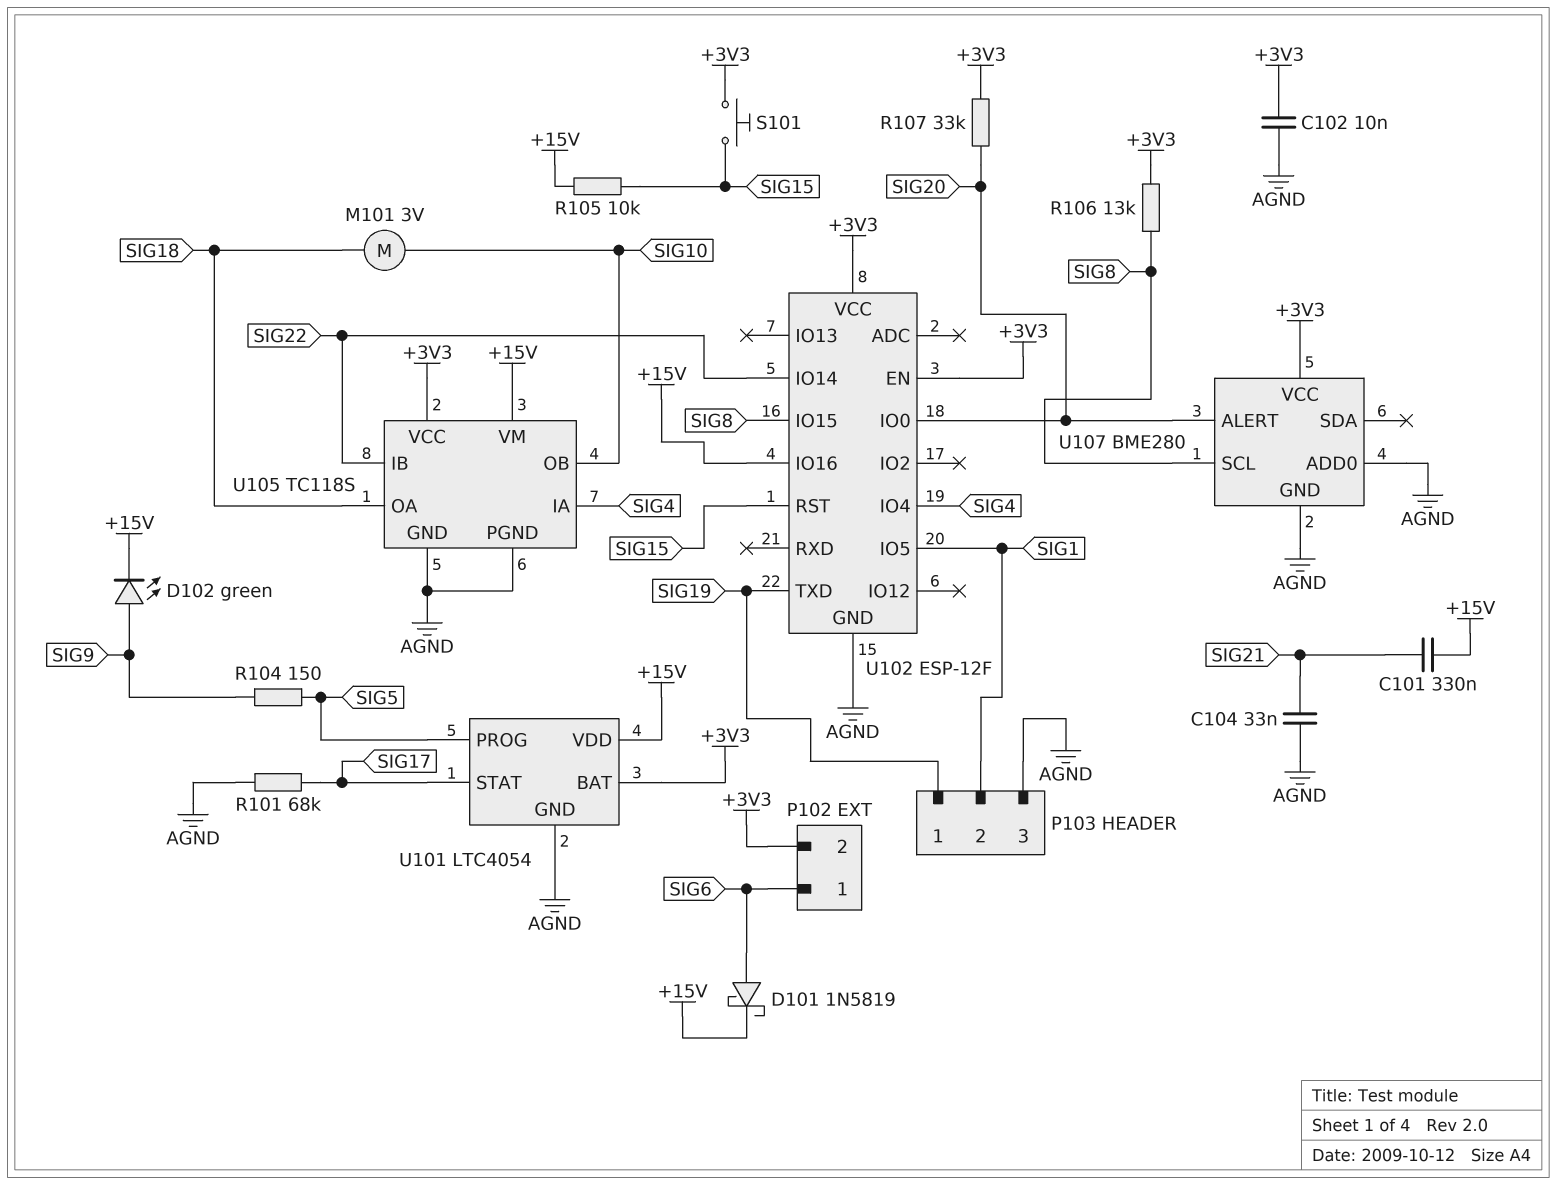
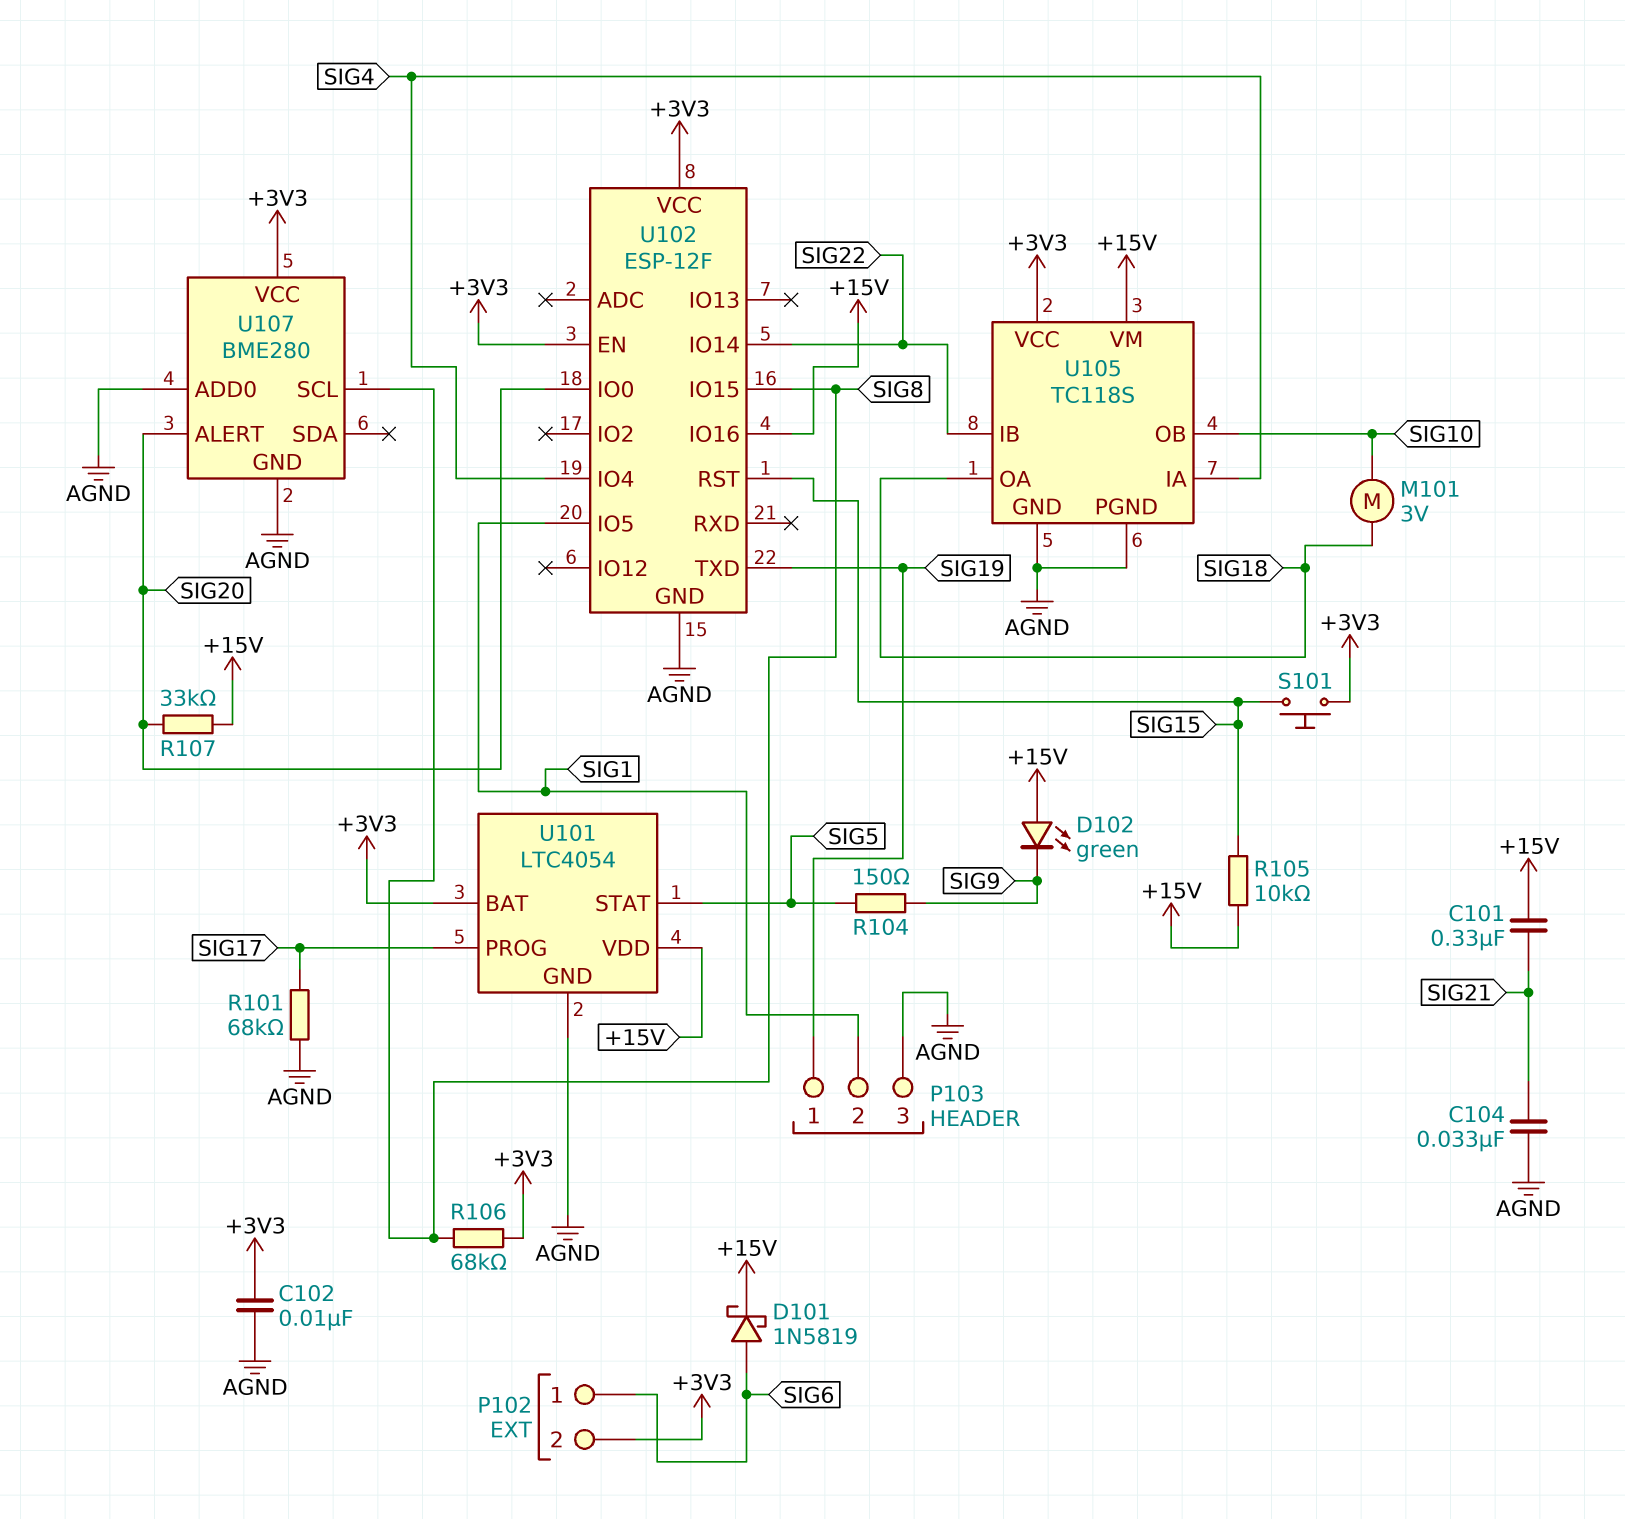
D102: LED green (A SIG9, K +15V) -> LED green (A +15V, K SIG9)
R106: 13k (+3V3, SIG8) -> 68k (+3V3, SIG8)
R107: 33k (+3V3, SIG20) -> 33k (+15V, SIG20)
U101 pin PROG: SIG5 -> SIG17
U101 pin STAT: SIG17 -> SIG5

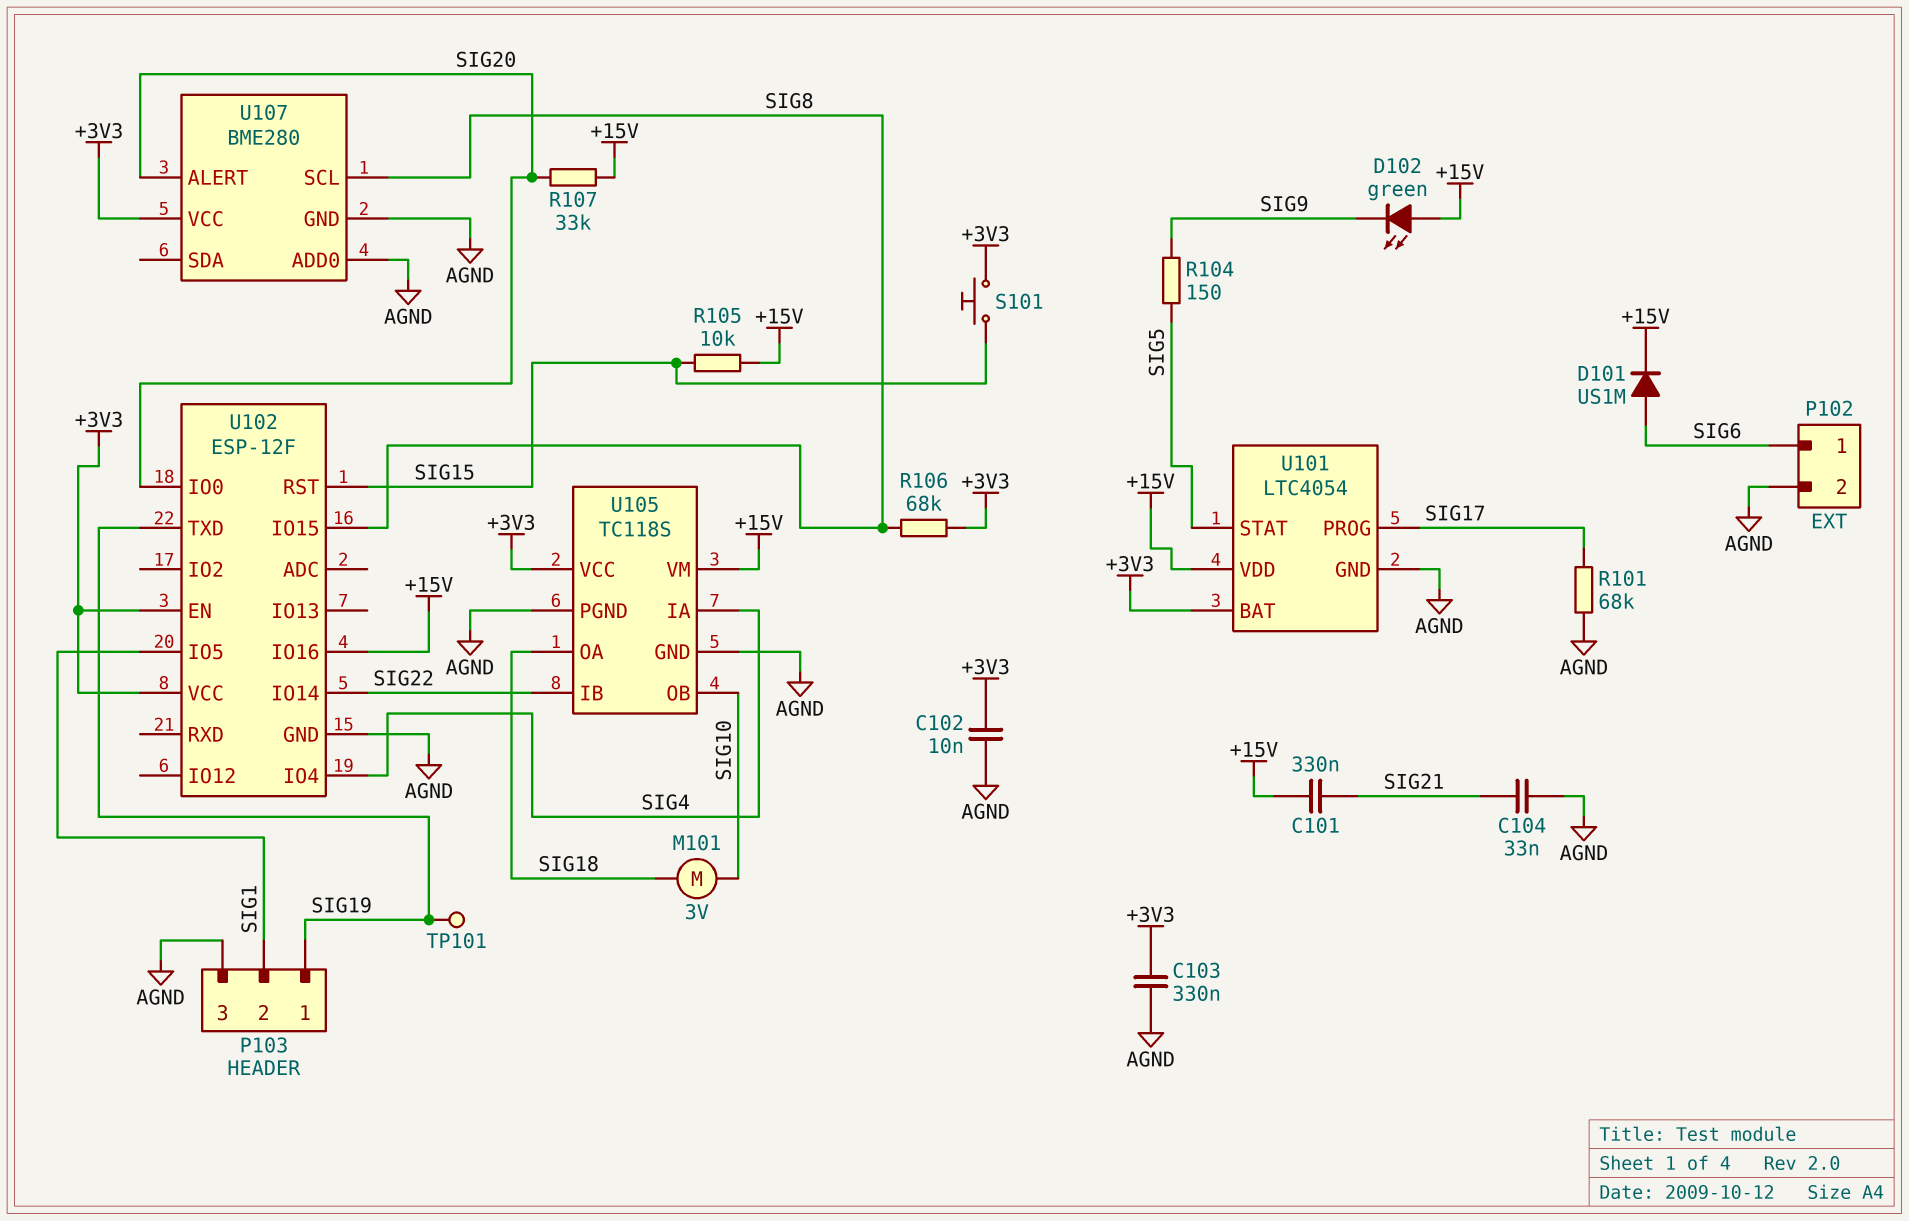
C103: none -> 330nF (+3V3, AGND)
D101: schottky 1N5819 (A SIG6, K +15V) -> diode US1M (A SIG6, K +15V)
P102 pin 2: +3V3 -> AGND
TP101: none -> test point (SIG19)

